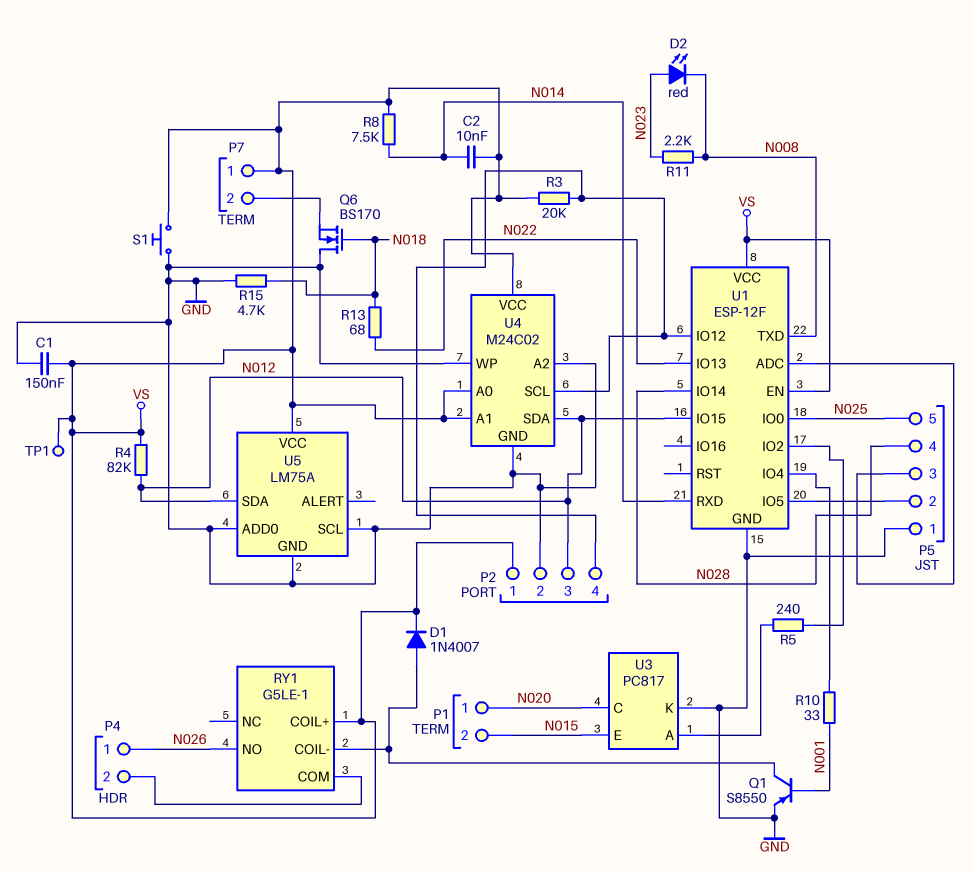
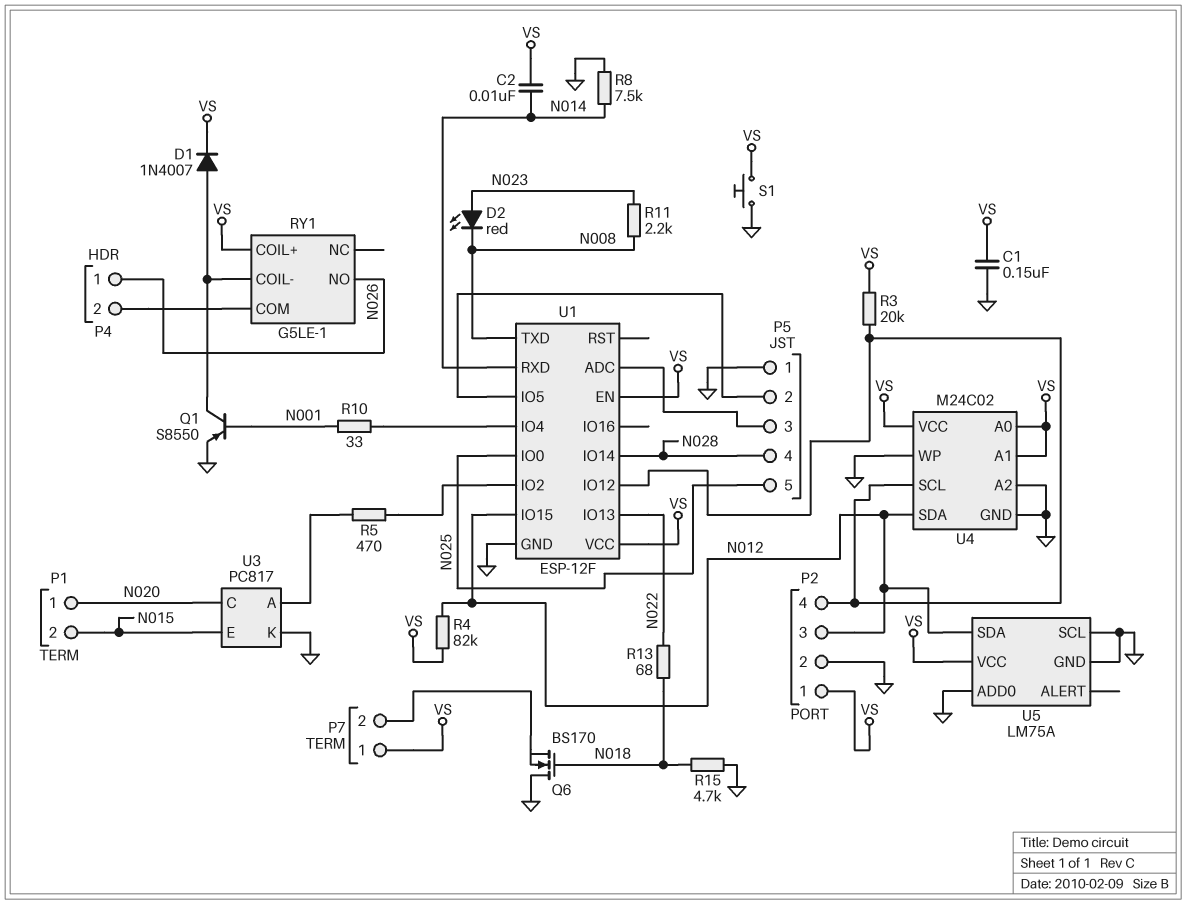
R5: 240 (U1/IO2, U3/A) -> 470 (U1/IO2, U3/A)
R8: 7.5k (N014, VS) -> 7.5k (GND, N014)
TP1: test point (VS) -> none

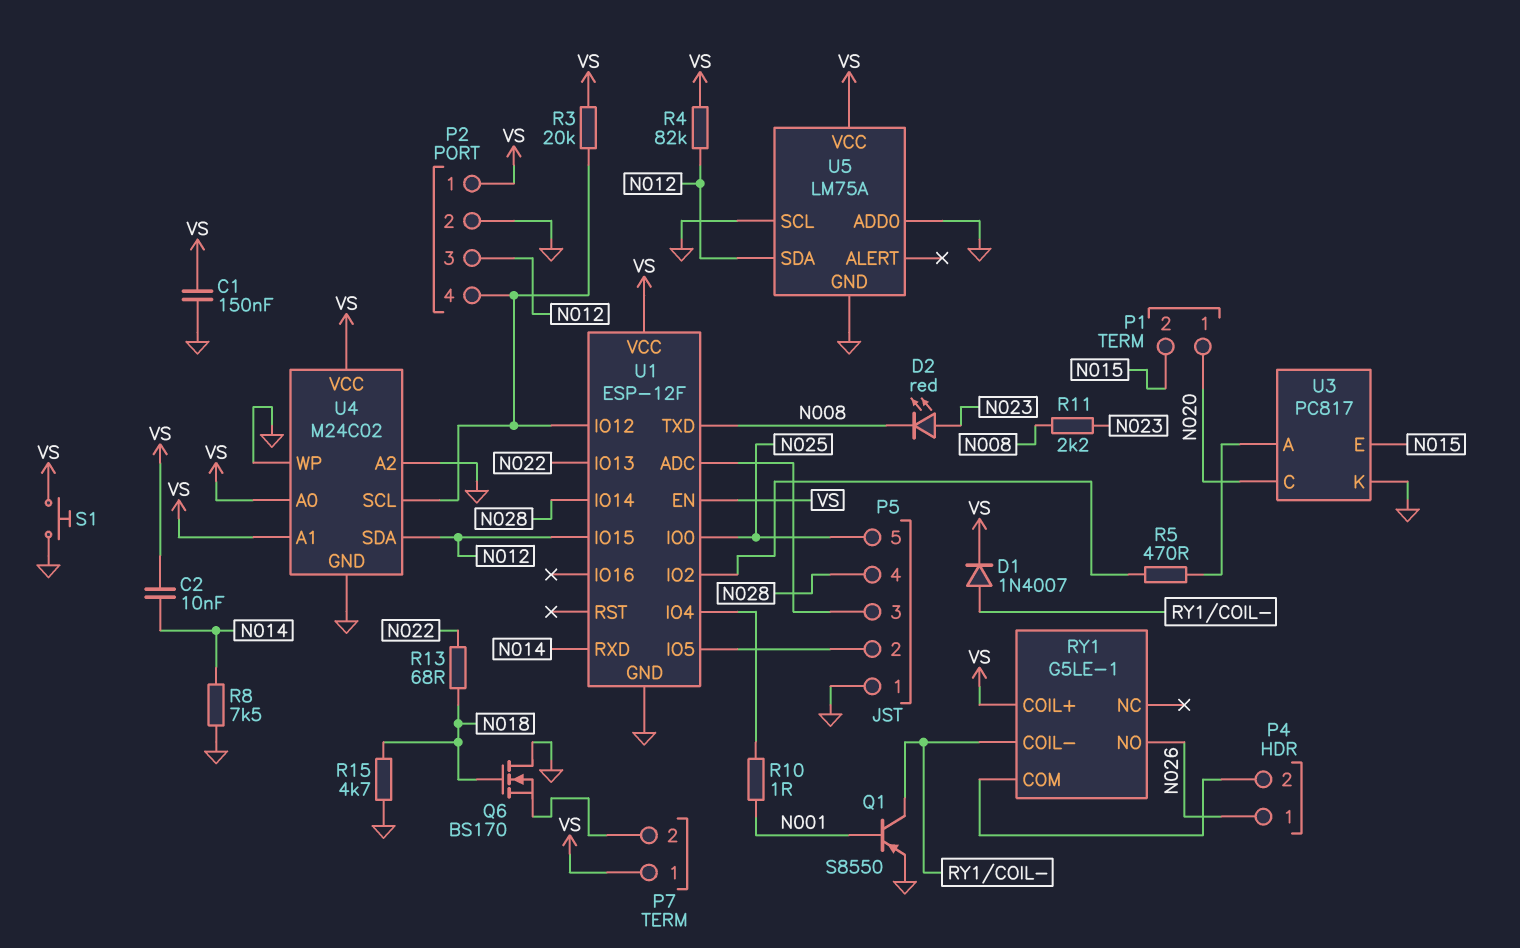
R10: 33 (N001, U1/IO4) -> 1 (N001, U1/IO4)

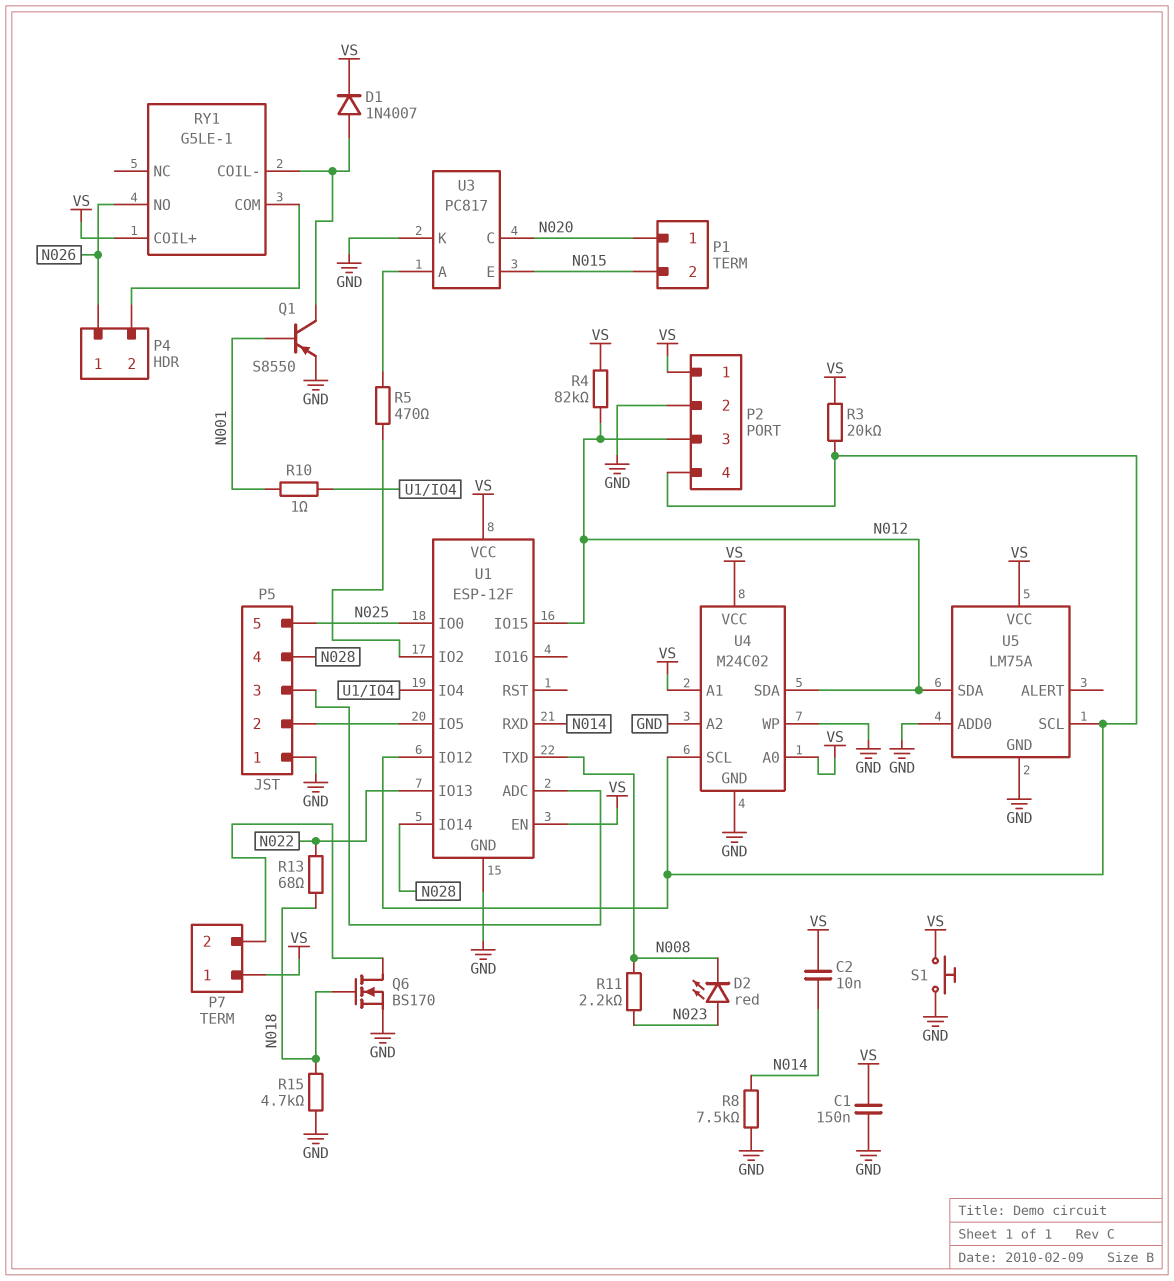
Q6: NMOS BS170 (G N018, D GND, S P7/2) -> NMOS BS170 (G N018, D P7/2, S GND)
U5 pin SCL: GND -> P2/4

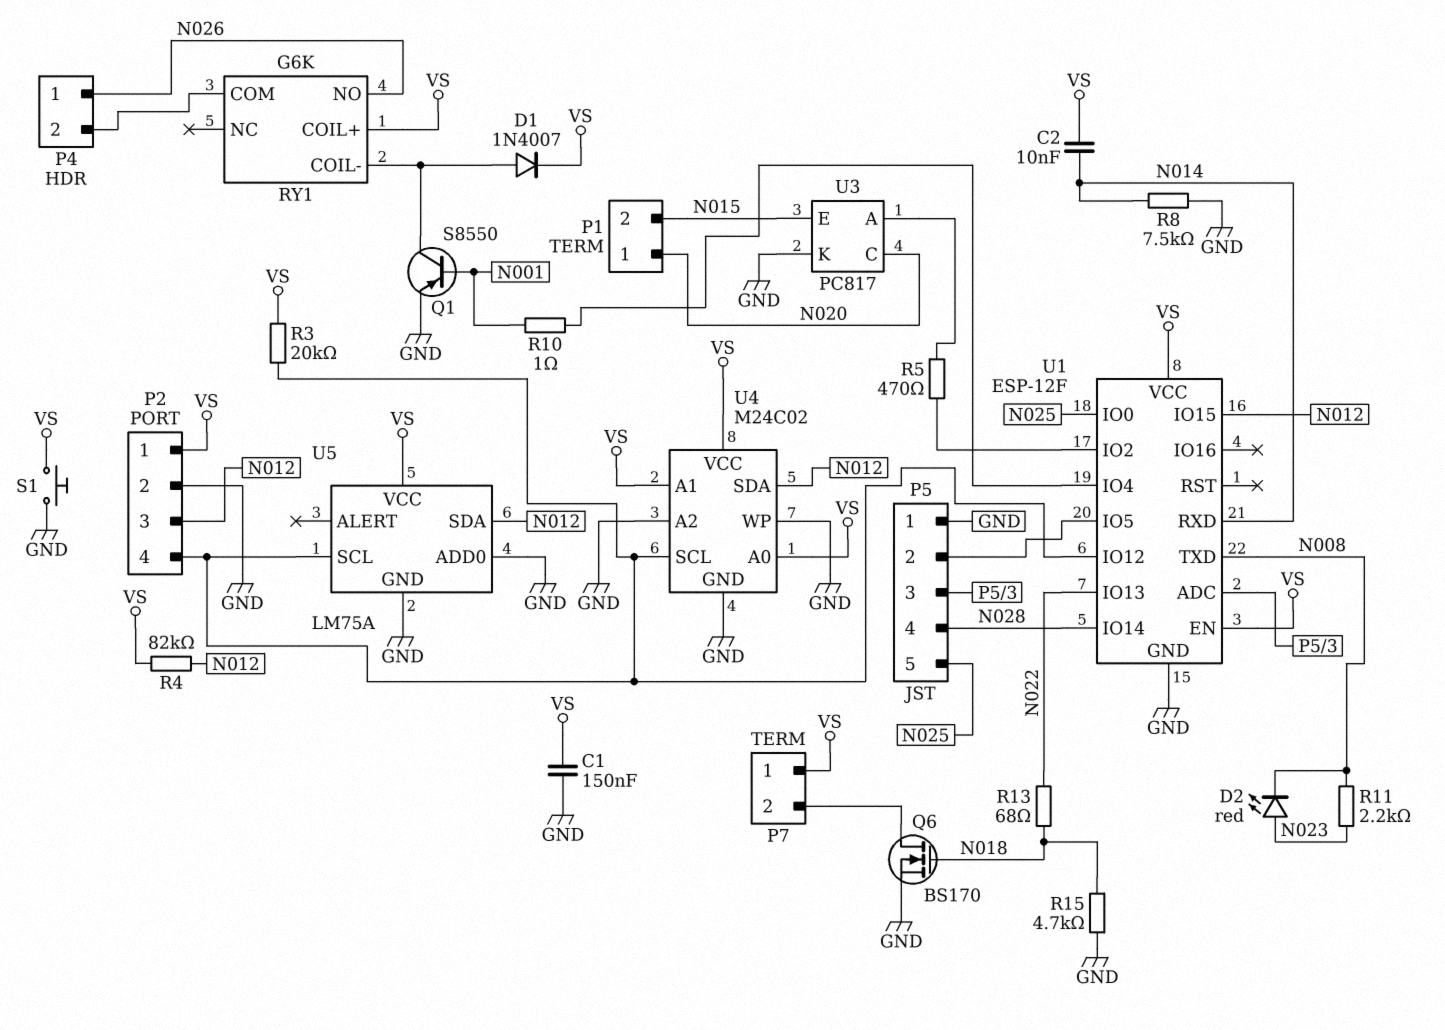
RY1: G5LE-1 -> G6K

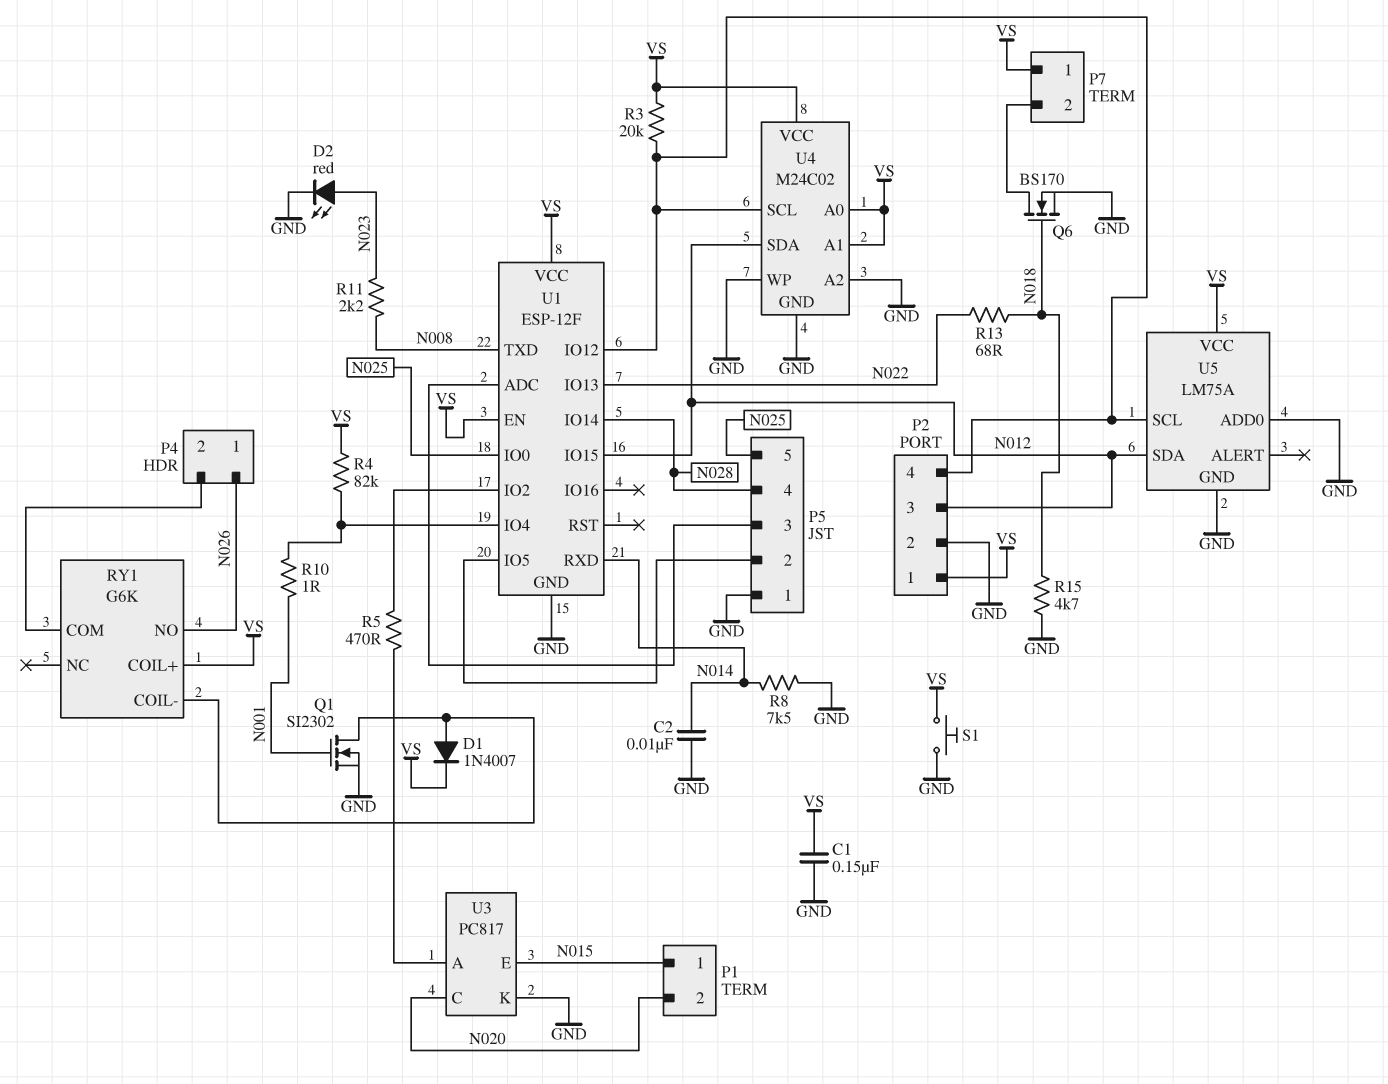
C2: 10nF (N014, VS) -> 10nF (GND, N014)
D2: LED red (A N023, K N008) -> LED red (A N023, K GND)
P1 pin 1: N020 -> N015
P1 pin 2: N015 -> N020
Q1: PNP S8550 (B N001, C RY1/COIL-, E GND) -> NMOS SI2302 (G N001, D RY1/COIL-, S GND)
R4: 82k (N012, VS) -> 82k (U1/IO4, VS)

